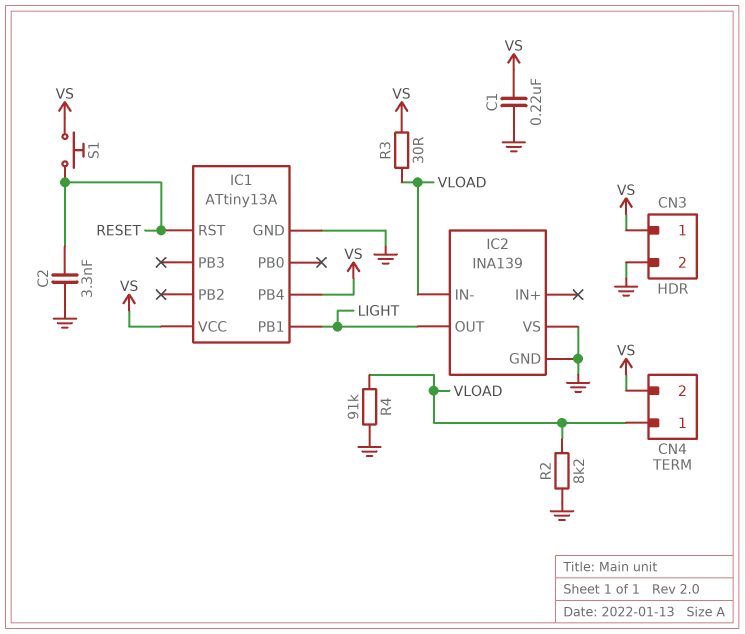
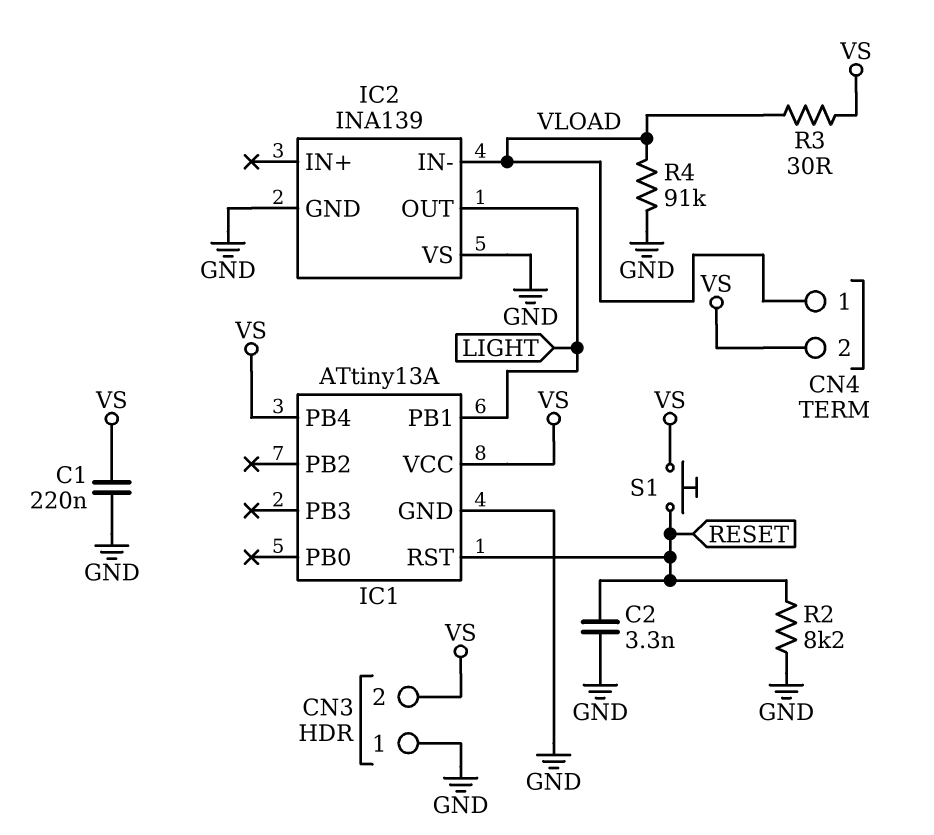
CN3 pin 1: VS -> GND
CN3 pin 2: GND -> VS
R2: 8.2k (GND, VLOAD) -> 8.2k (GND, RESET)

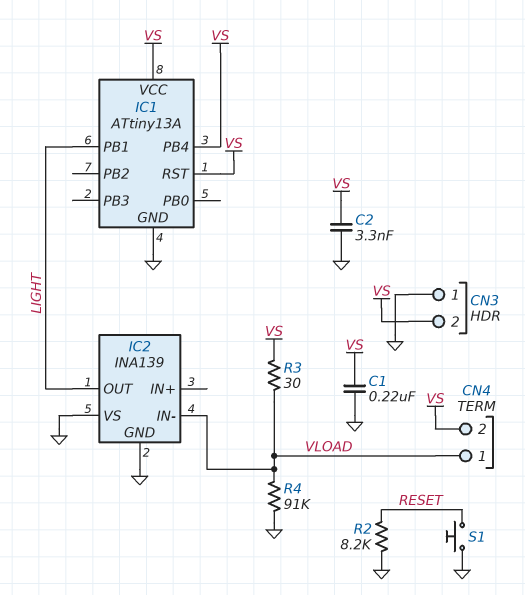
C2: 3.3nF (GND, RESET) -> 3.3nF (GND, VS)
IC1 pin RST: RESET -> VS
S1: button (RESET, VS) -> button (GND, RESET)

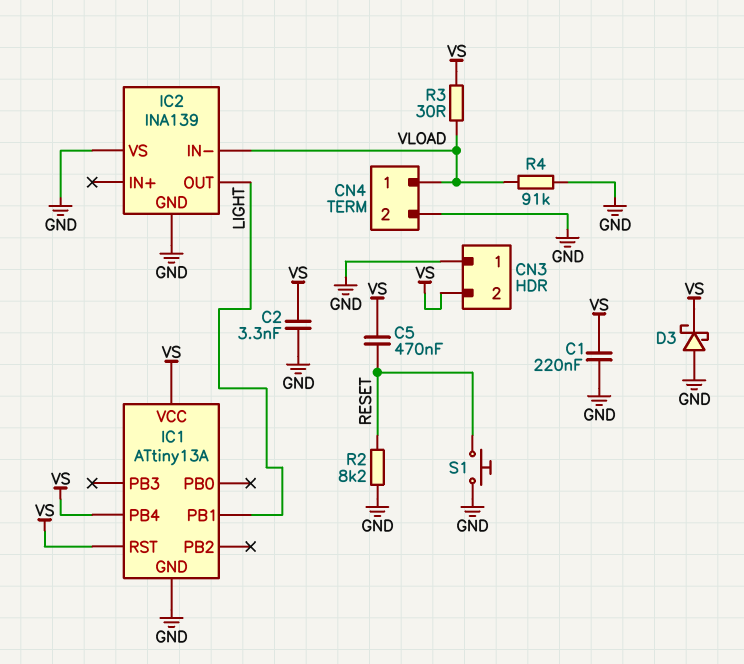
C5: none -> 470nF (RESET, VS)
CN4 pin 2: VS -> GND
D3: none -> schottky (A GND, K VS)

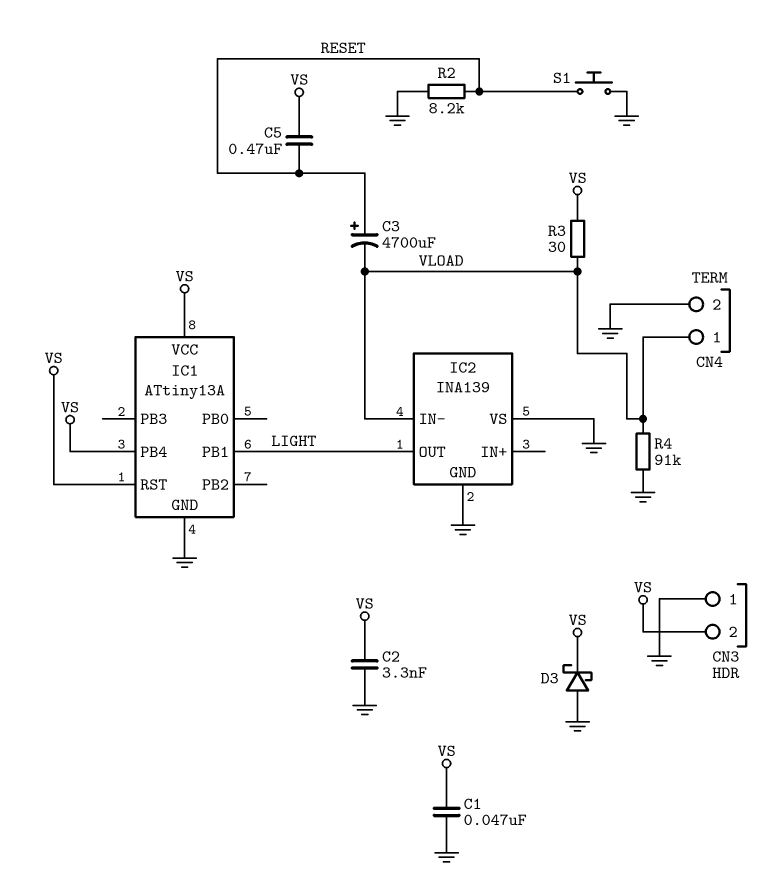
C1: 220nF (GND, VS) -> 47nF (GND, VS)
C3: none -> 4700uF (plus RESET, minus VLOAD)

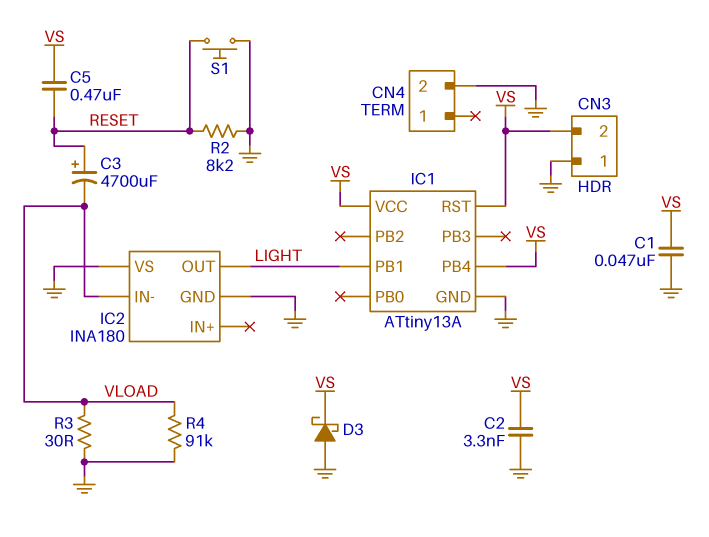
CN4 pin 1: VLOAD -> none
IC2: INA139 -> INA180
R3: 30 (VLOAD, VS) -> 30 (GND, VLOAD)

